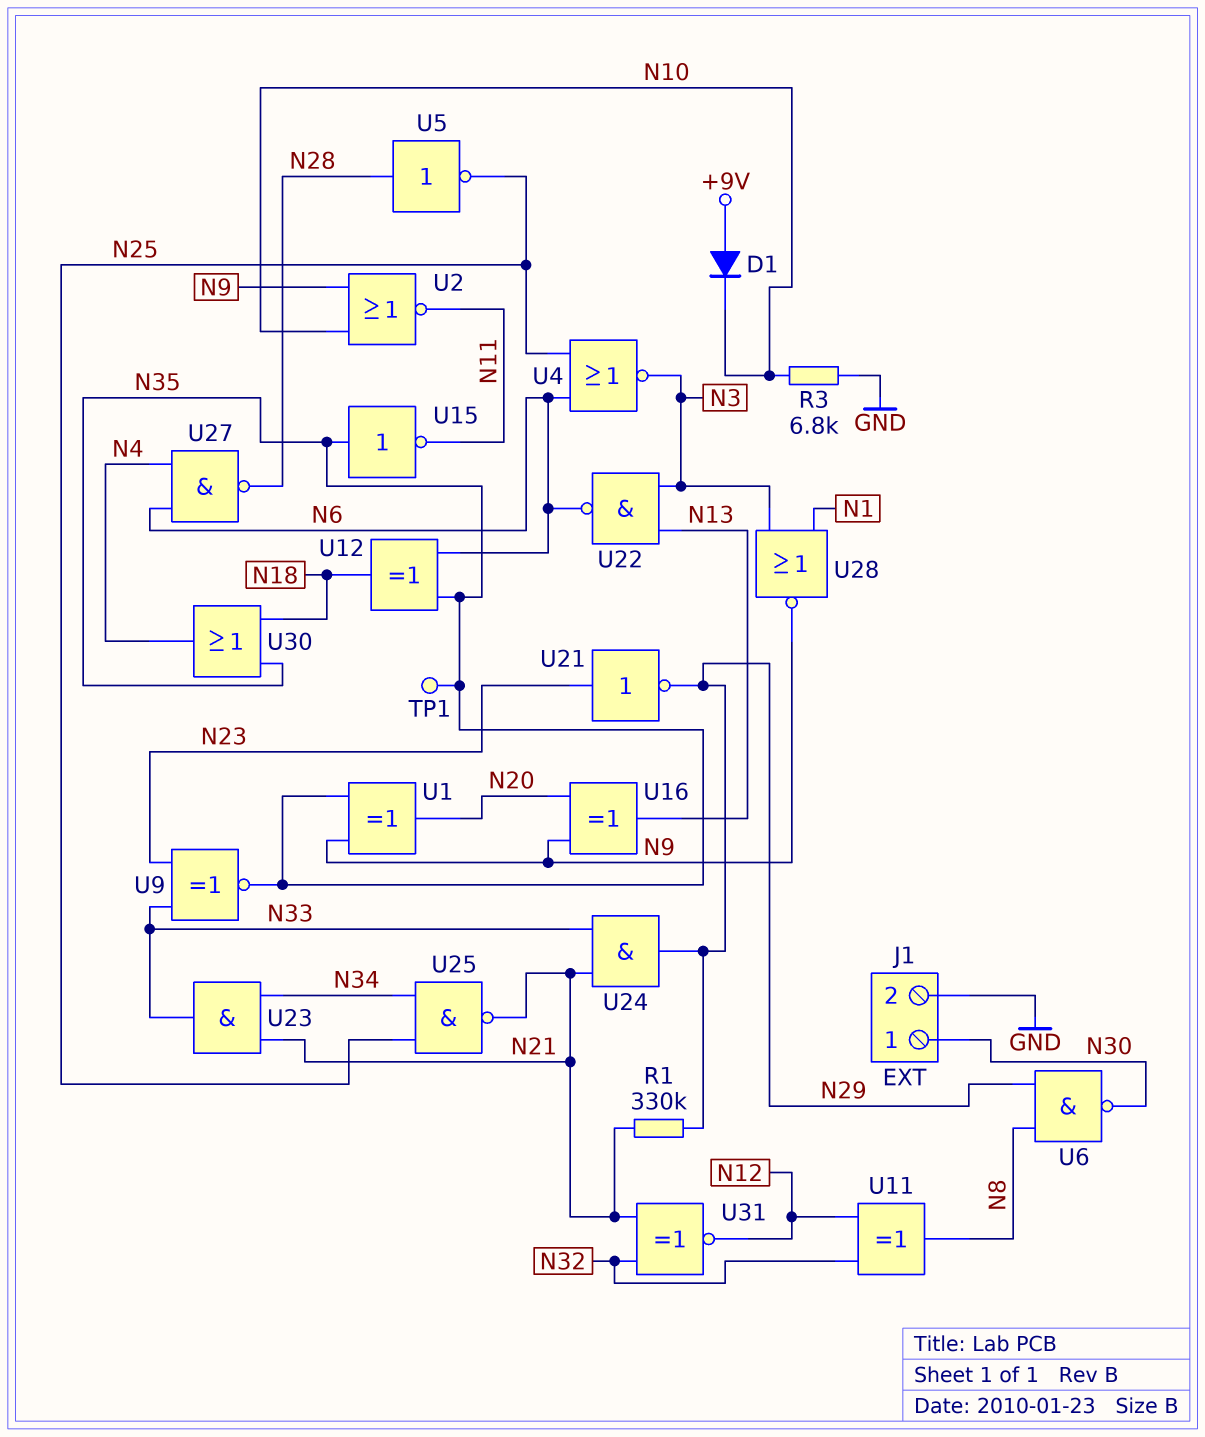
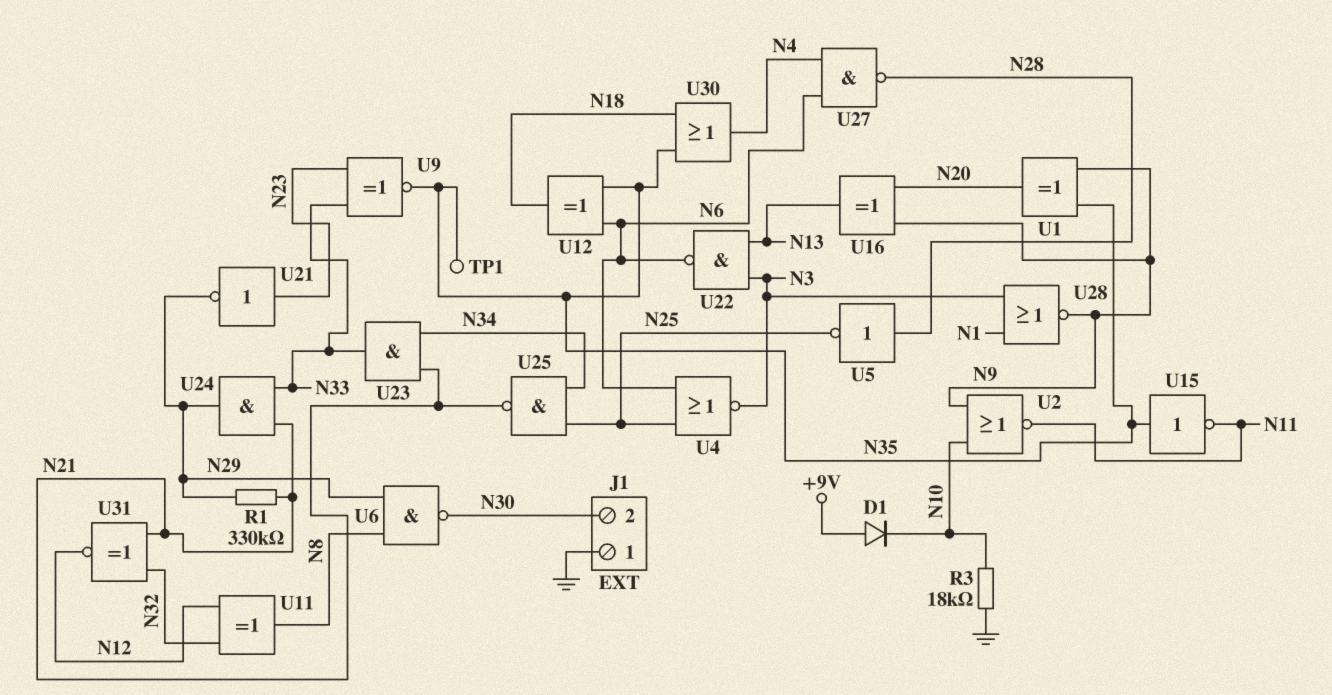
J1 pin 1: N30 -> GND
J1 pin 2: GND -> N30
R3: 6.8k (GND, N10) -> 18k (GND, N10)

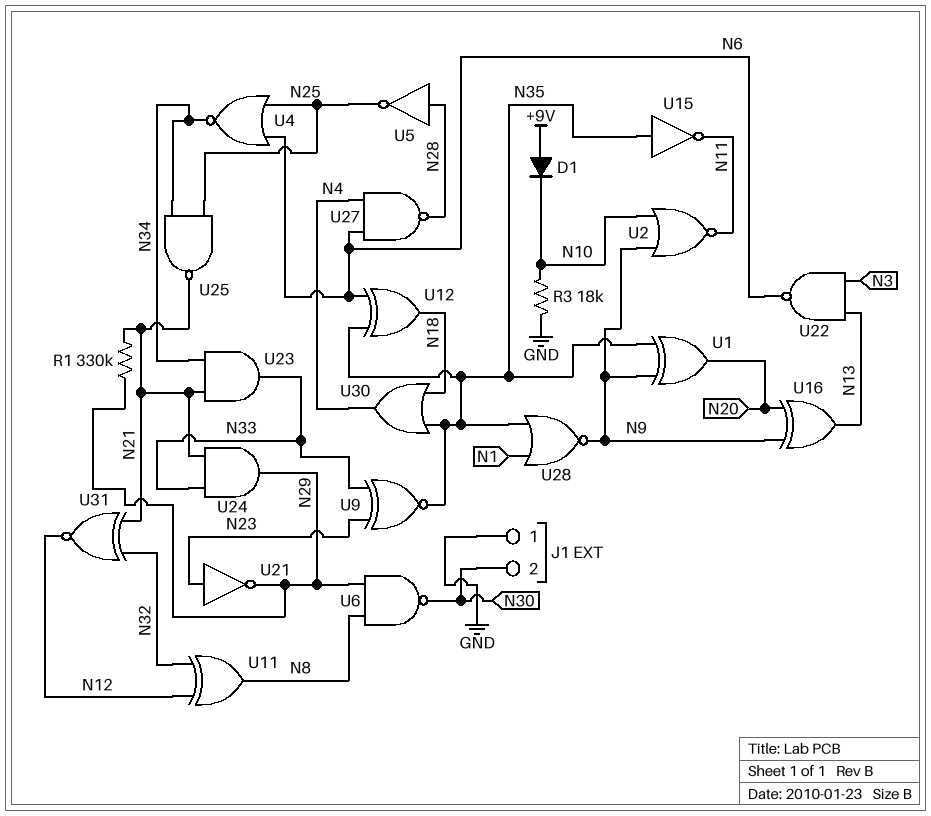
TP1: test point (N35) -> none
U4: NOR (in N6, in N25, out N3) -> NOR (in N6, in N25, out N34)
U28: NOR (in N1, in N3, out N9) -> NOR (in N1, in N35, out N9)

